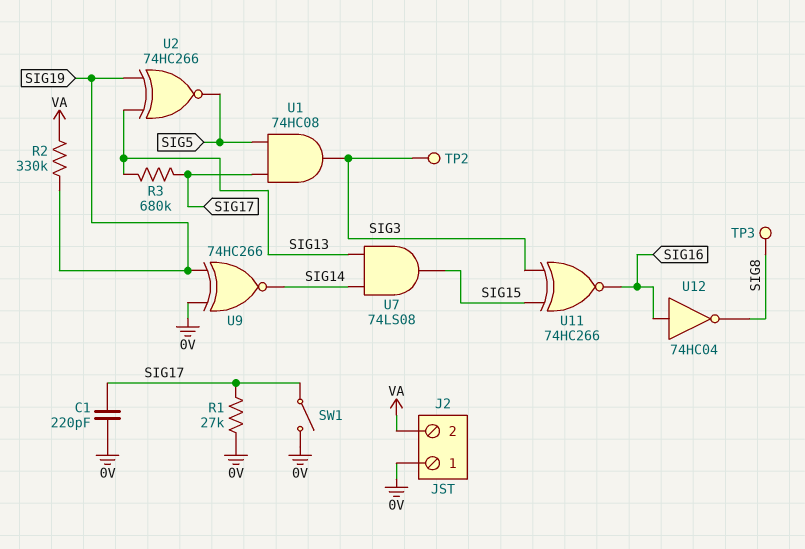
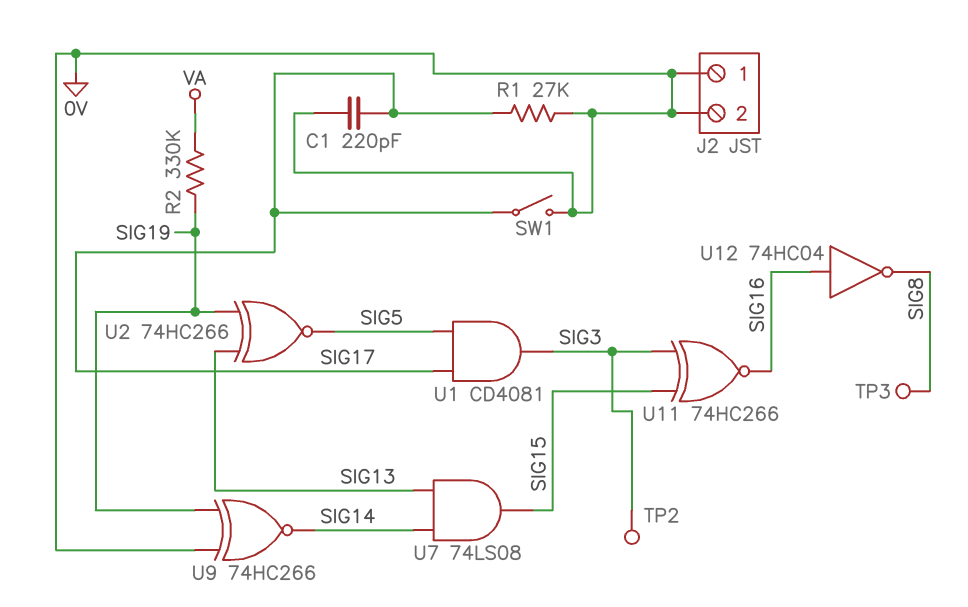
J2 pin 2: VA -> 0V
R3: 680k (SIG13, SIG17) -> none
U1: AND 74HC08 (in SIG5, in SIG17, out SIG3) -> AND CD4081 (in SIG5, in SIG17, out SIG3)

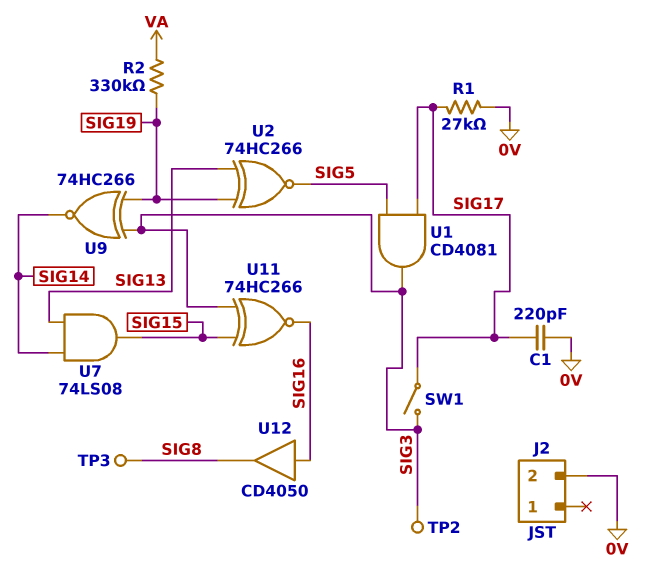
J2 pin 1: 0V -> none
SW1: switch (0V, SIG17) -> switch (SIG3, SIG17)
U9: XNOR 74HC266 (in 0V, in SIG19, out SIG14) -> XNOR 74HC266 (in SIG3, in SIG19, out SIG14)
U12: NOT 74HC04 (in SIG16, out SIG8) -> buffer CD4050 (in SIG16, out SIG8)

